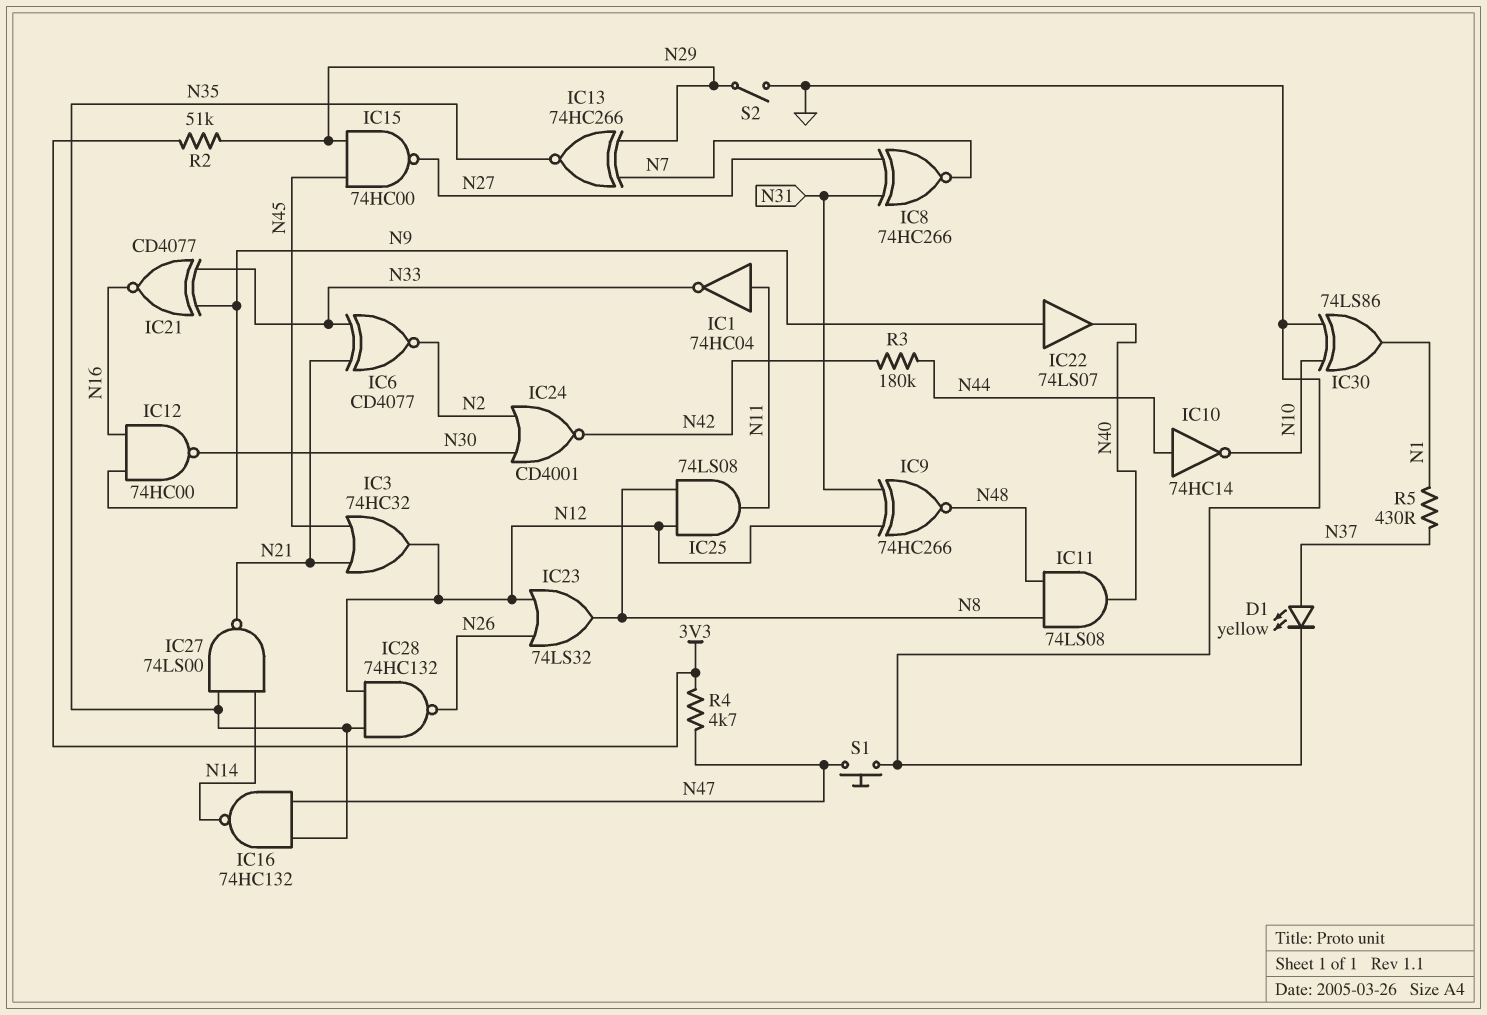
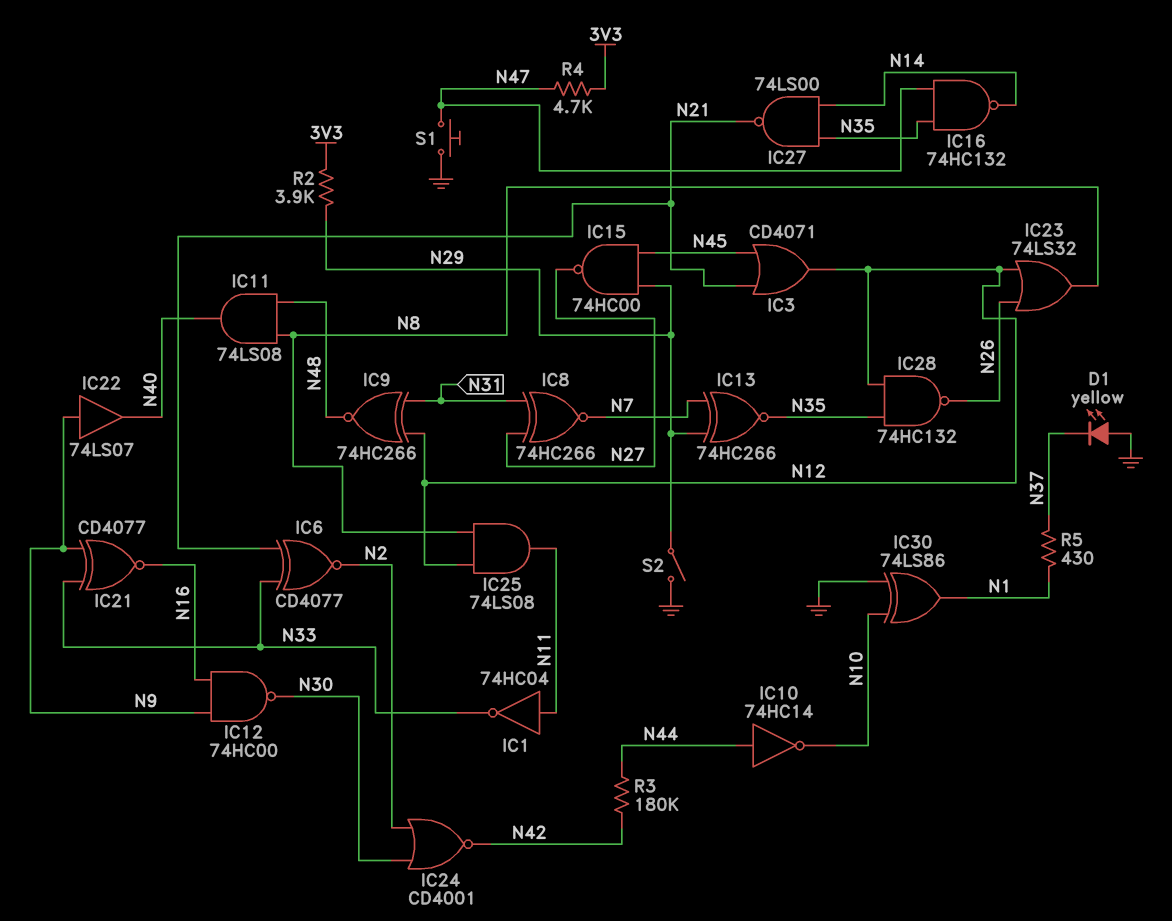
D1: LED yellow (A N37, K GND) -> LED yellow (A GND, K N37)
IC3: OR 74HC32 (in N21, in N45, out N12) -> OR CD4071 (in N21, in N45, out N12)
R2: 51k (3V3, N29) -> 3.9k (3V3, N29)

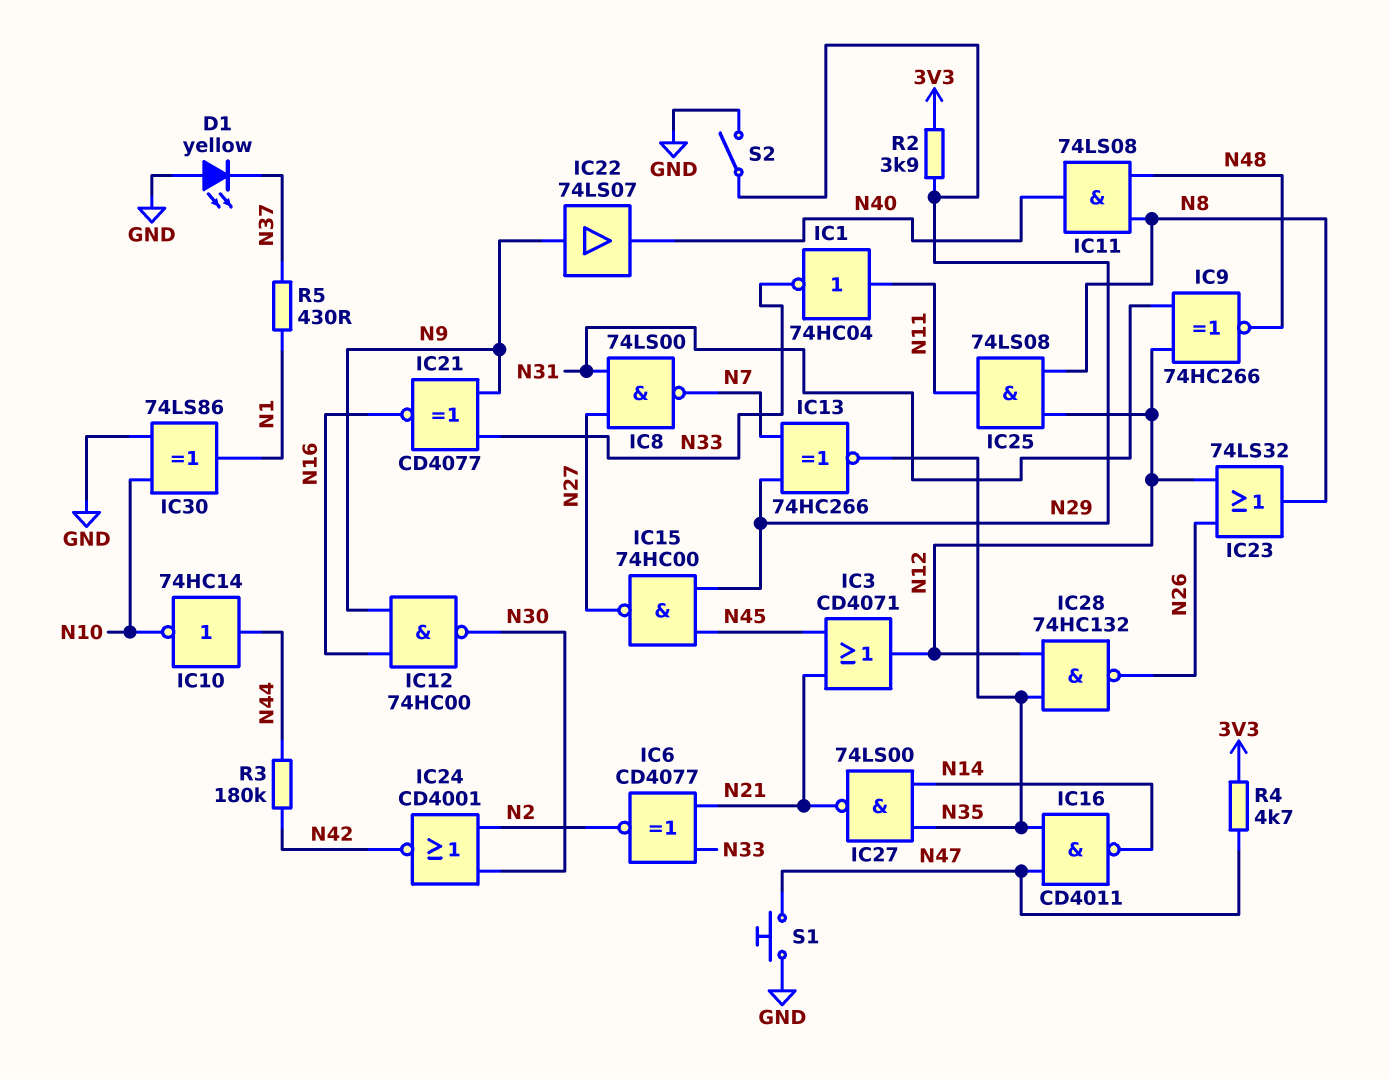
IC8: XNOR 74HC266 (in N27, in N31, out N7) -> NAND 74LS00 (in N27, in N31, out N7)
IC16: NAND 74HC132 (in N35, in N47, out N14) -> NAND CD4011 (in N35, in N47, out N14)

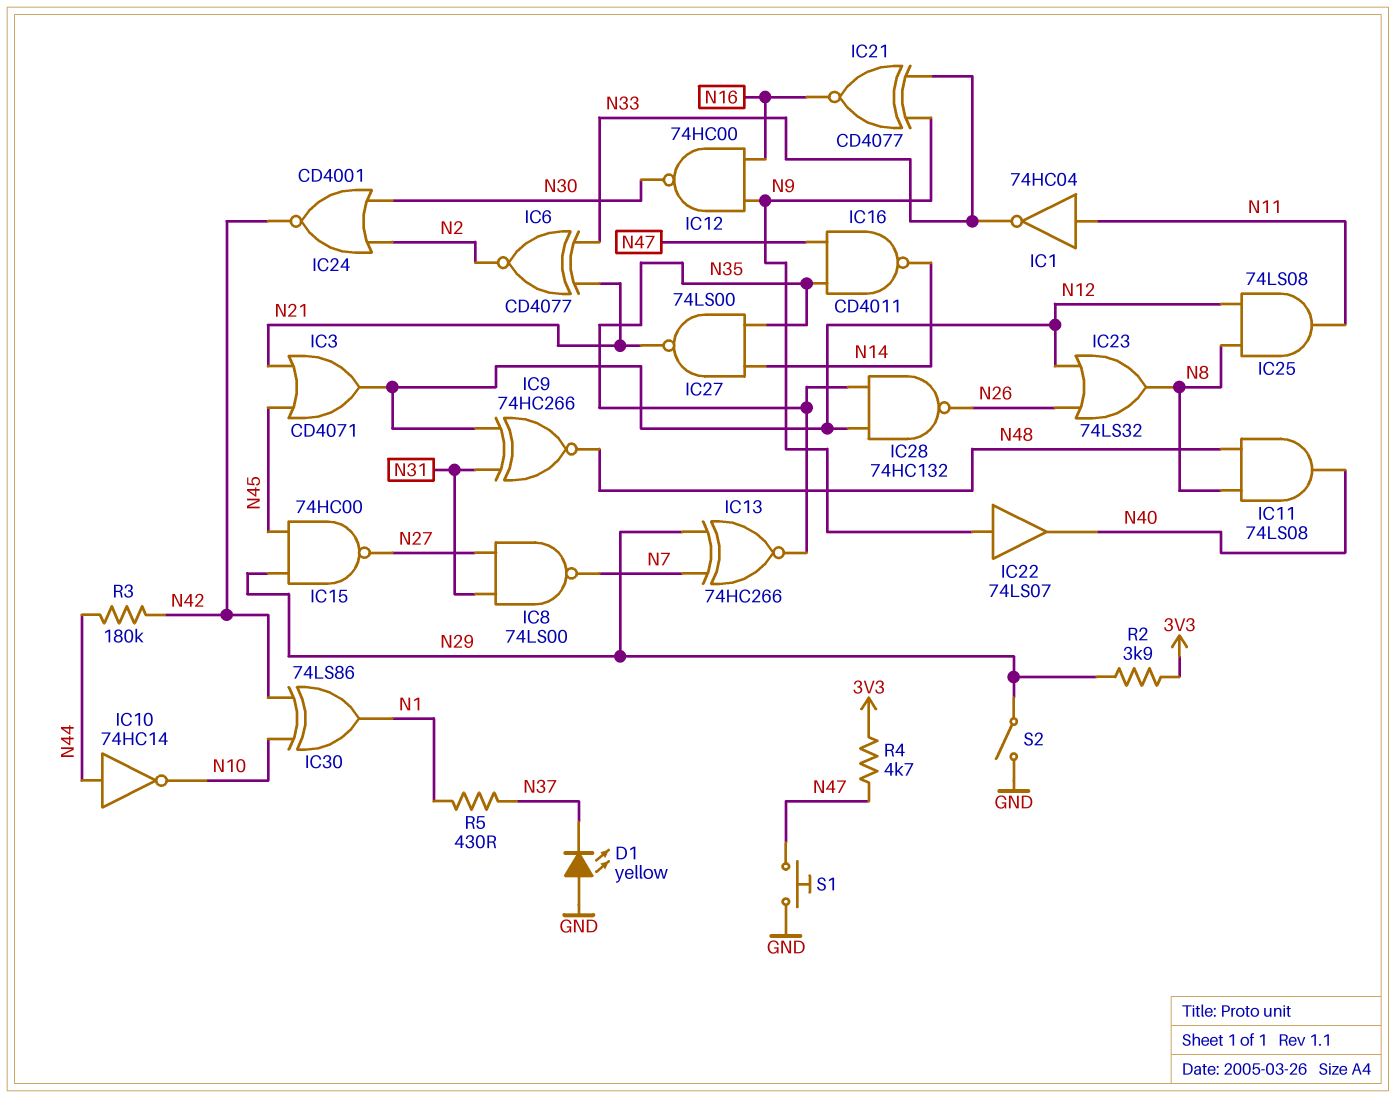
IC30: XOR 74LS86 (in GND, in N10, out N1) -> XOR 74LS86 (in N10, in N42, out N1)

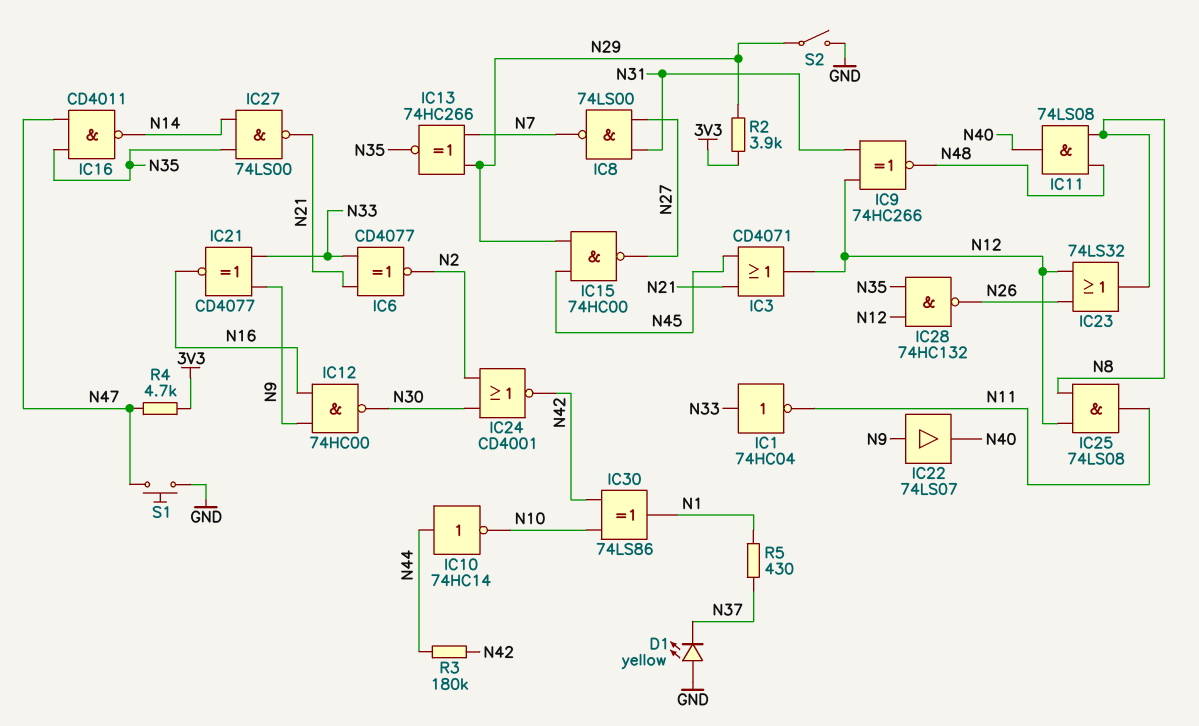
IC1: NOT 74HC04 (in N11, out N33) -> NOT 74HC04 (in N33, out N11)

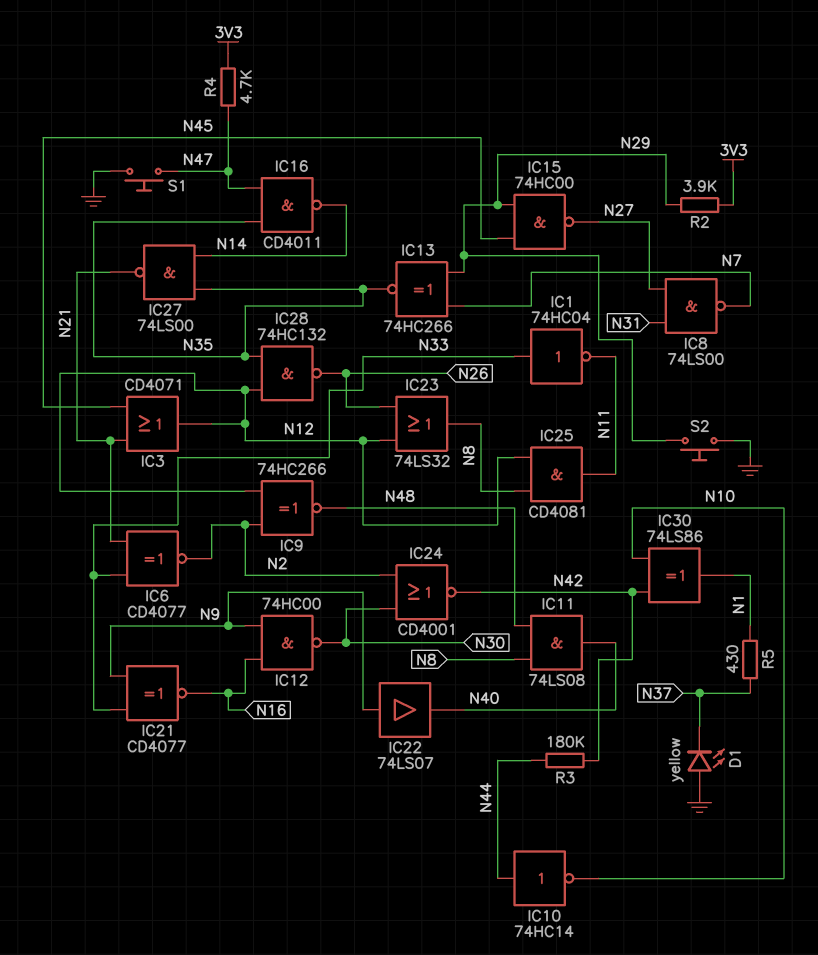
IC9: XNOR 74HC266 (in N12, in N31, out N48) -> XNOR 74HC266 (in N2, in N12, out N48)
IC25: AND 74LS08 (in N8, in N12, out N11) -> AND CD4081 (in N8, in N12, out N11)
S2: switch (GND, N29) -> button (GND, N29)

